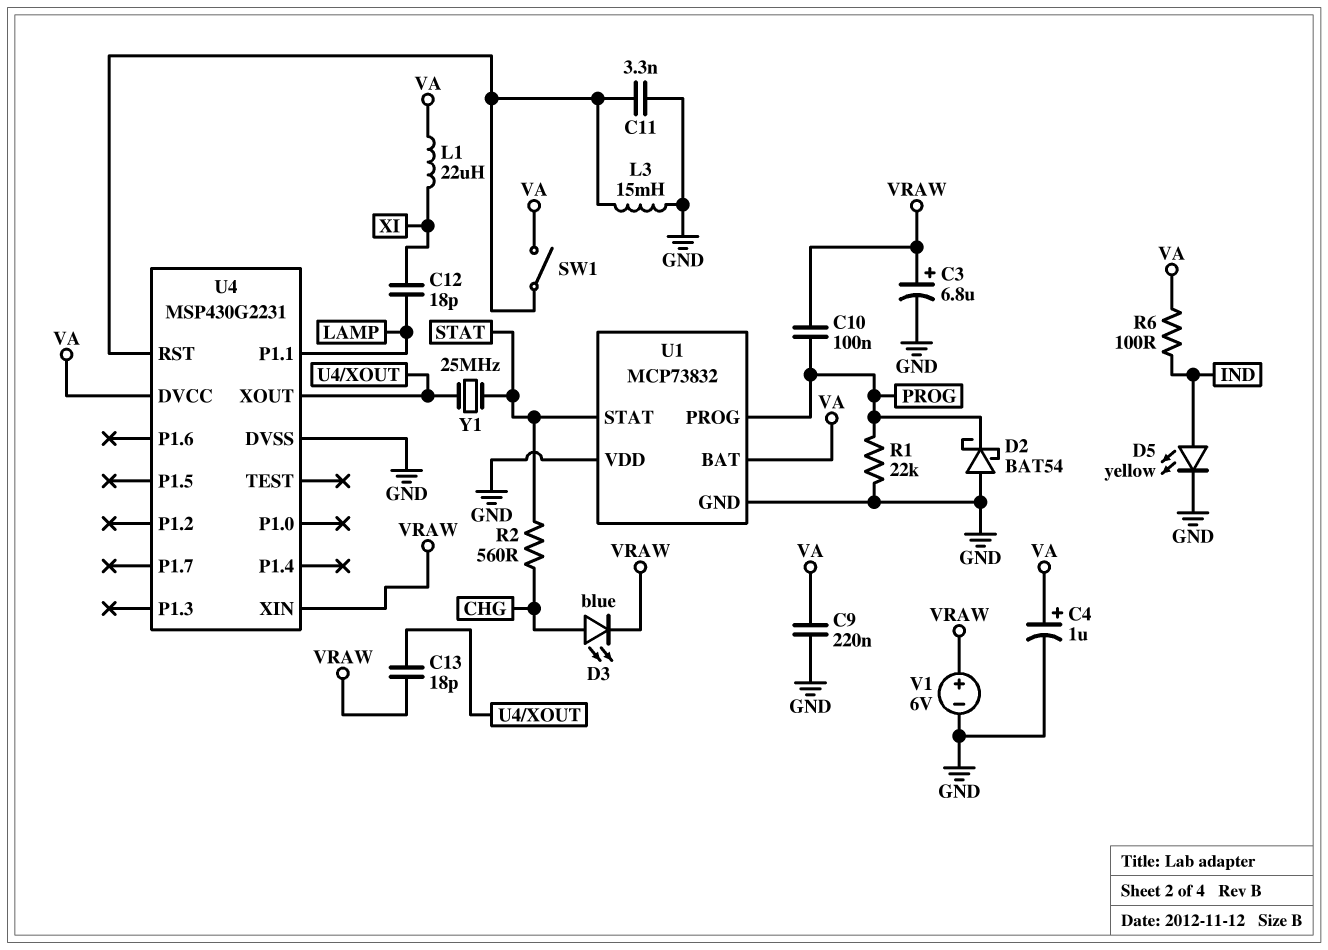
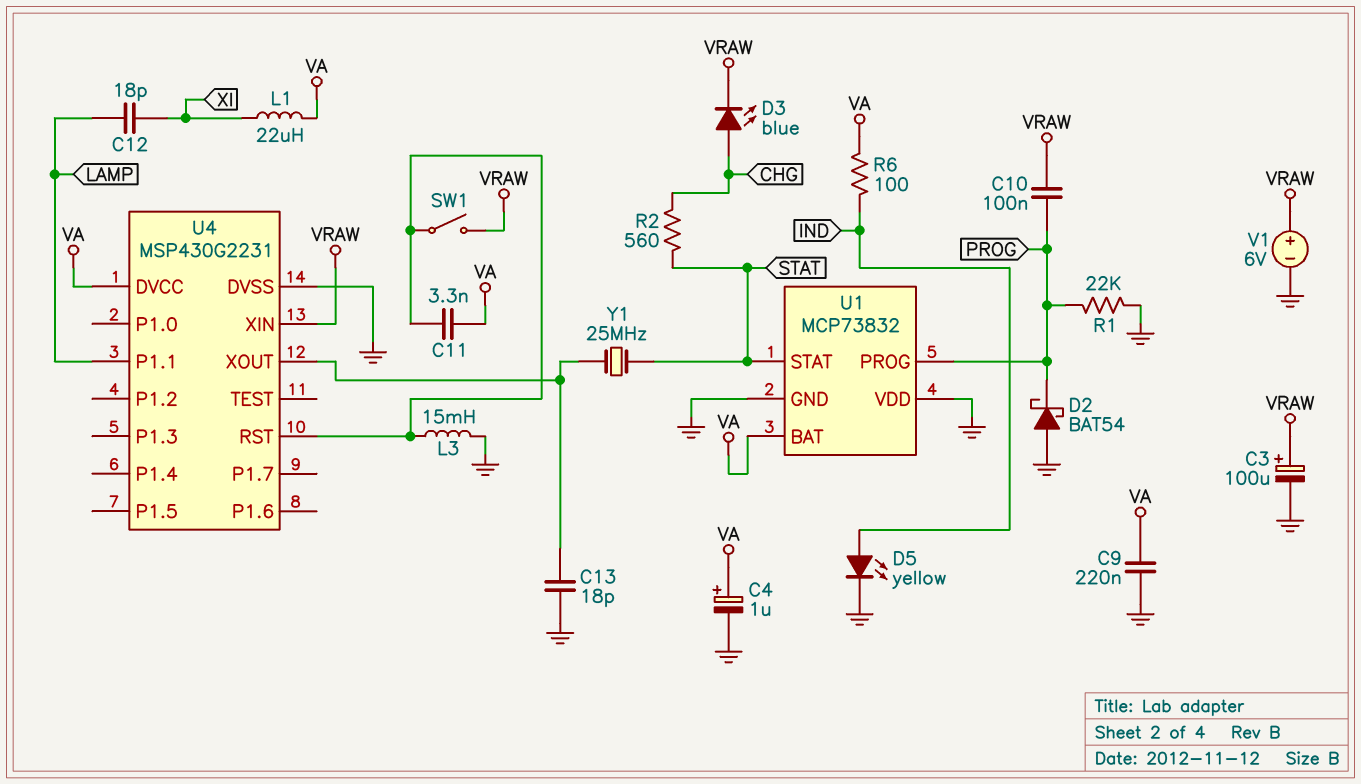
C3: 6.8uF (plus VRAW, minus GND) -> 100uF (plus VRAW, minus GND)
C11: 3.3nF (GND, U4/RST) -> 3.3nF (U4/RST, VA)
C13: 18pF (U4/XOUT, VRAW) -> 18pF (GND, U4/XOUT)
SW1: switch (U4/RST, VA) -> switch (U4/RST, VRAW)

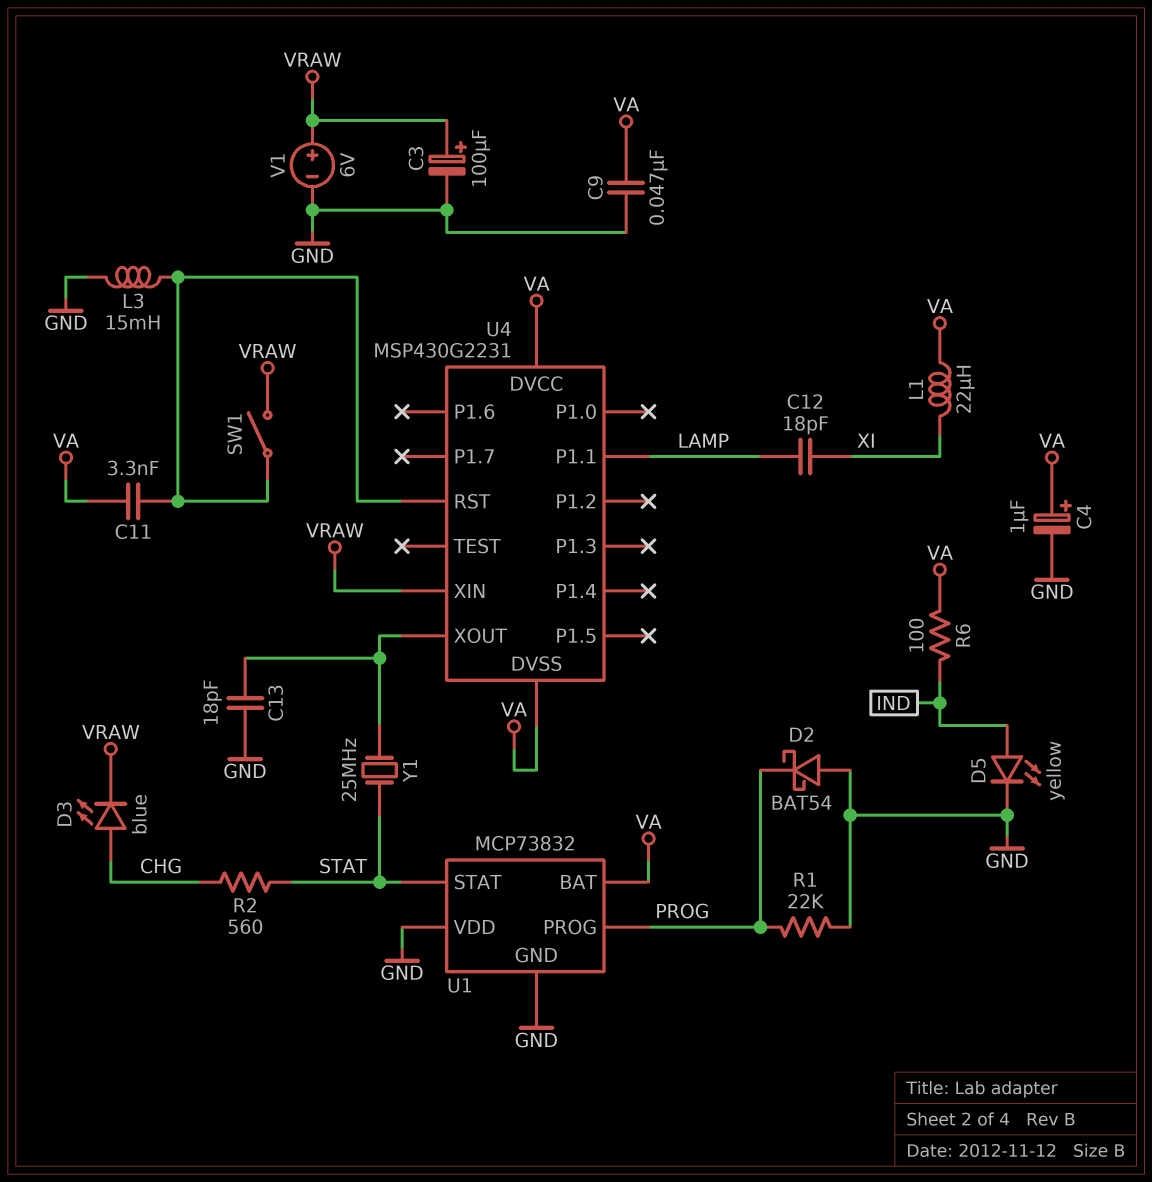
C9: 220nF (GND, VA) -> 47nF (GND, VA)
C10: 100nF (PROG, VRAW) -> none
U4 pin DVSS: GND -> VA

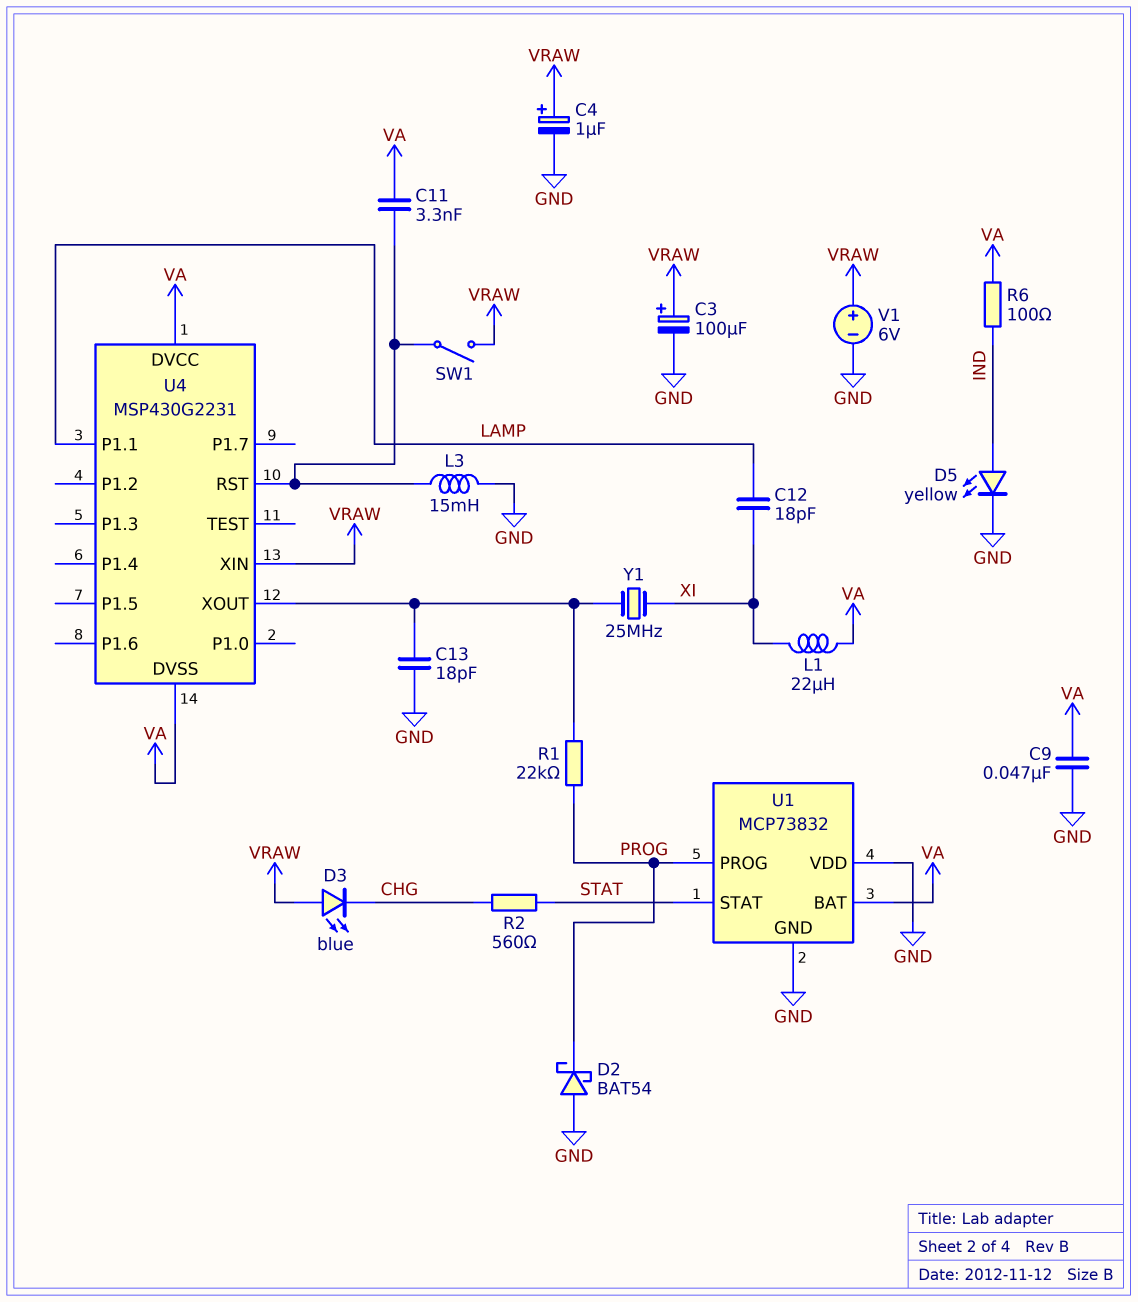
C4: 1uF (plus VA, minus GND) -> 1uF (plus VRAW, minus GND)
D3: LED blue (A CHG, K VRAW) -> LED blue (A VRAW, K CHG)
R1: 22k (GND, PROG) -> 22k (PROG, U4/XOUT)
Y1: 25MHz (STAT, U4/XOUT) -> 25MHz (U4/XOUT, XI)

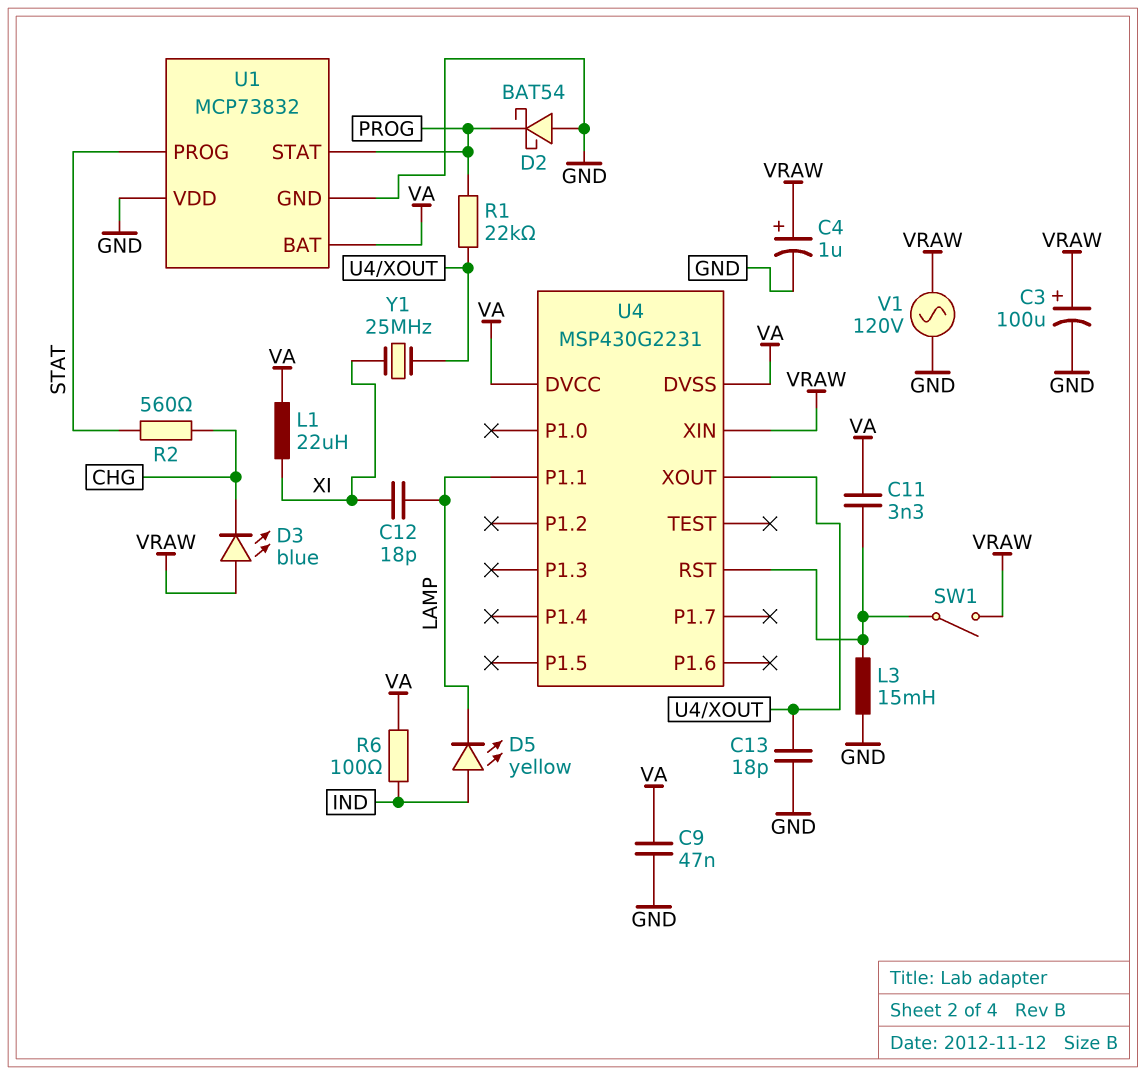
D5: LED yellow (A IND, K GND) -> LED yellow (A IND, K LAMP)
U1 pin PROG: PROG -> STAT
U1 pin STAT: STAT -> PROG
V1: 6V (plus VRAW, minus GND) -> AC 120V (GND, VRAW)

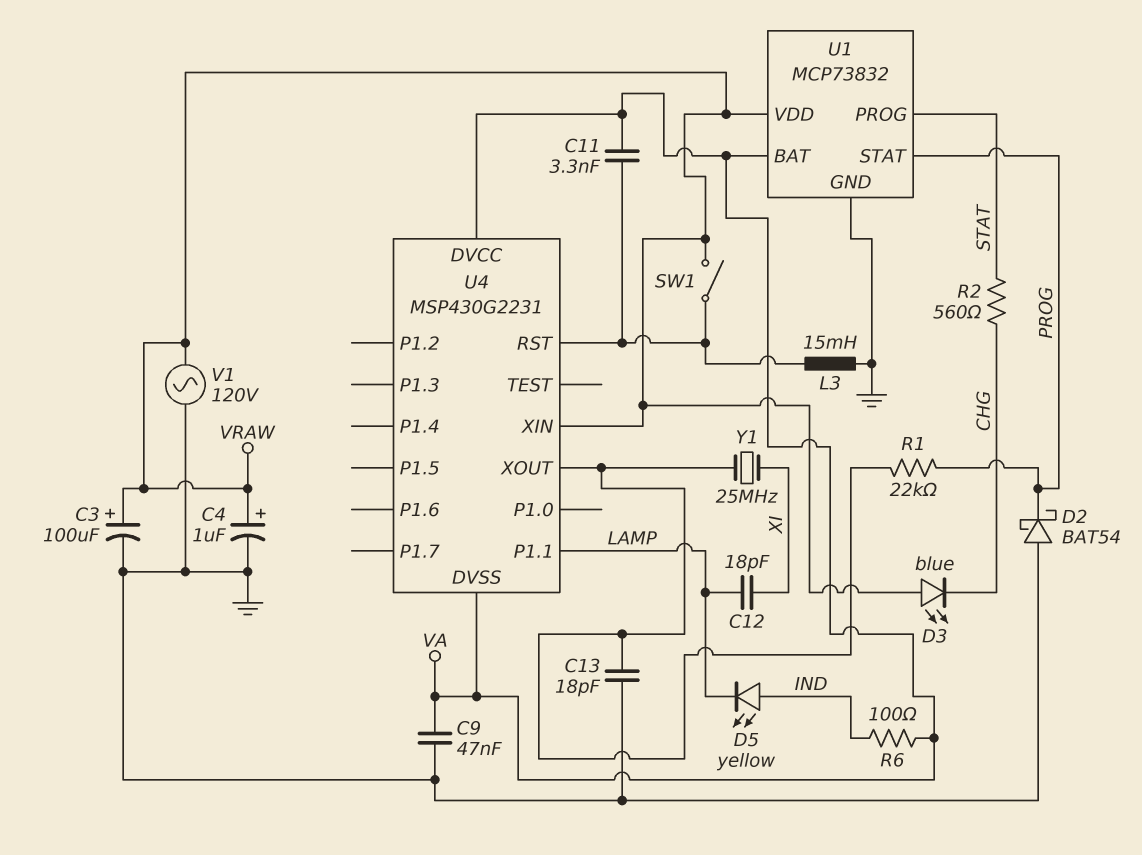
L1: 22uH (VA, XI) -> none
U1 pin VDD: GND -> VRAW

